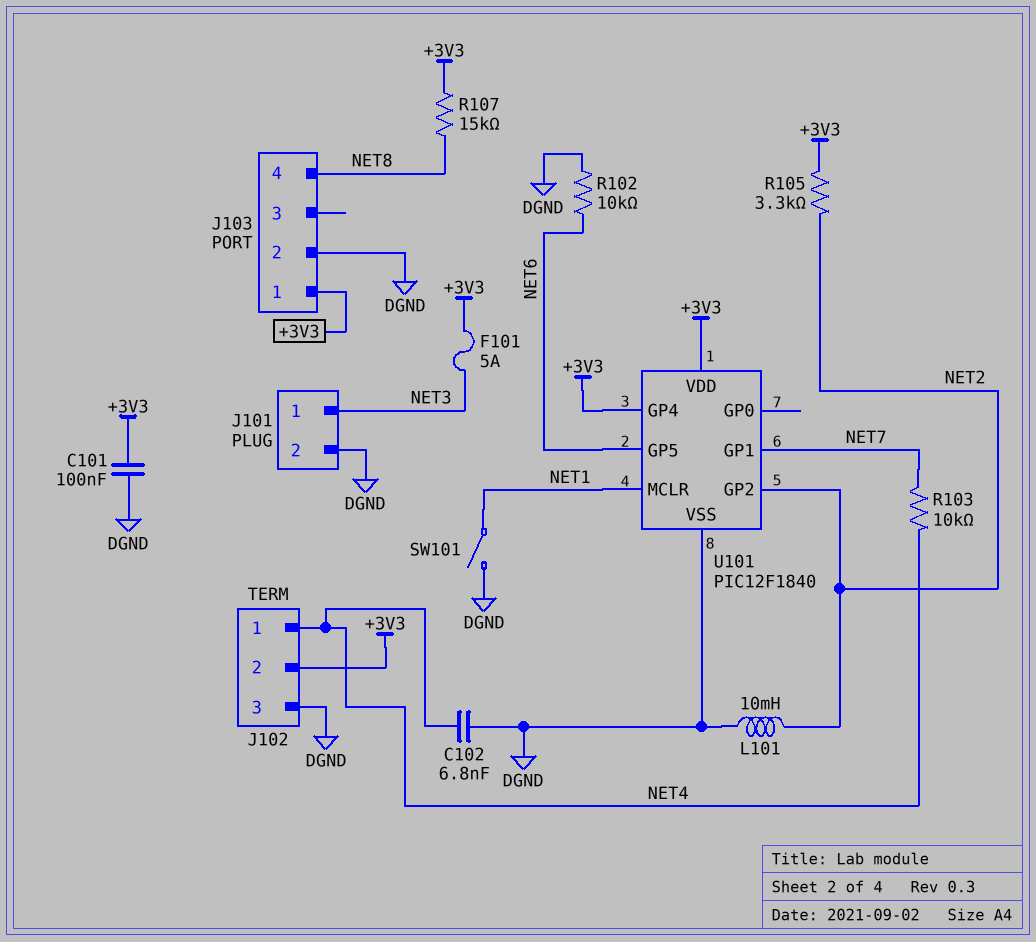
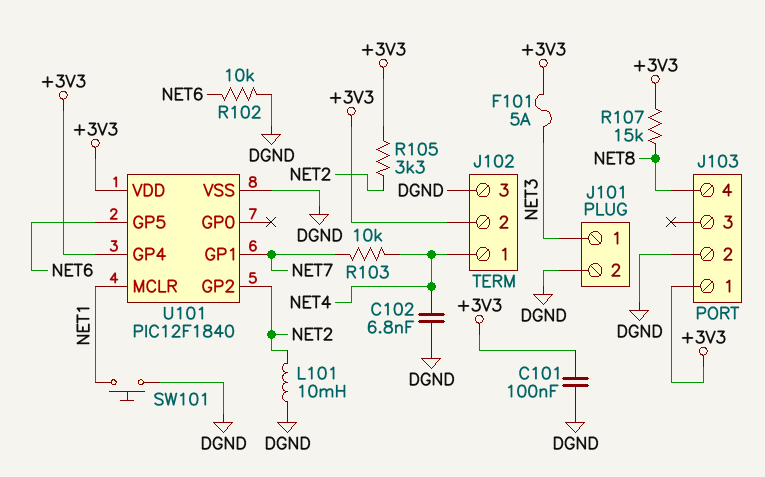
SW101: switch (DGND, NET1) -> button (DGND, NET1)

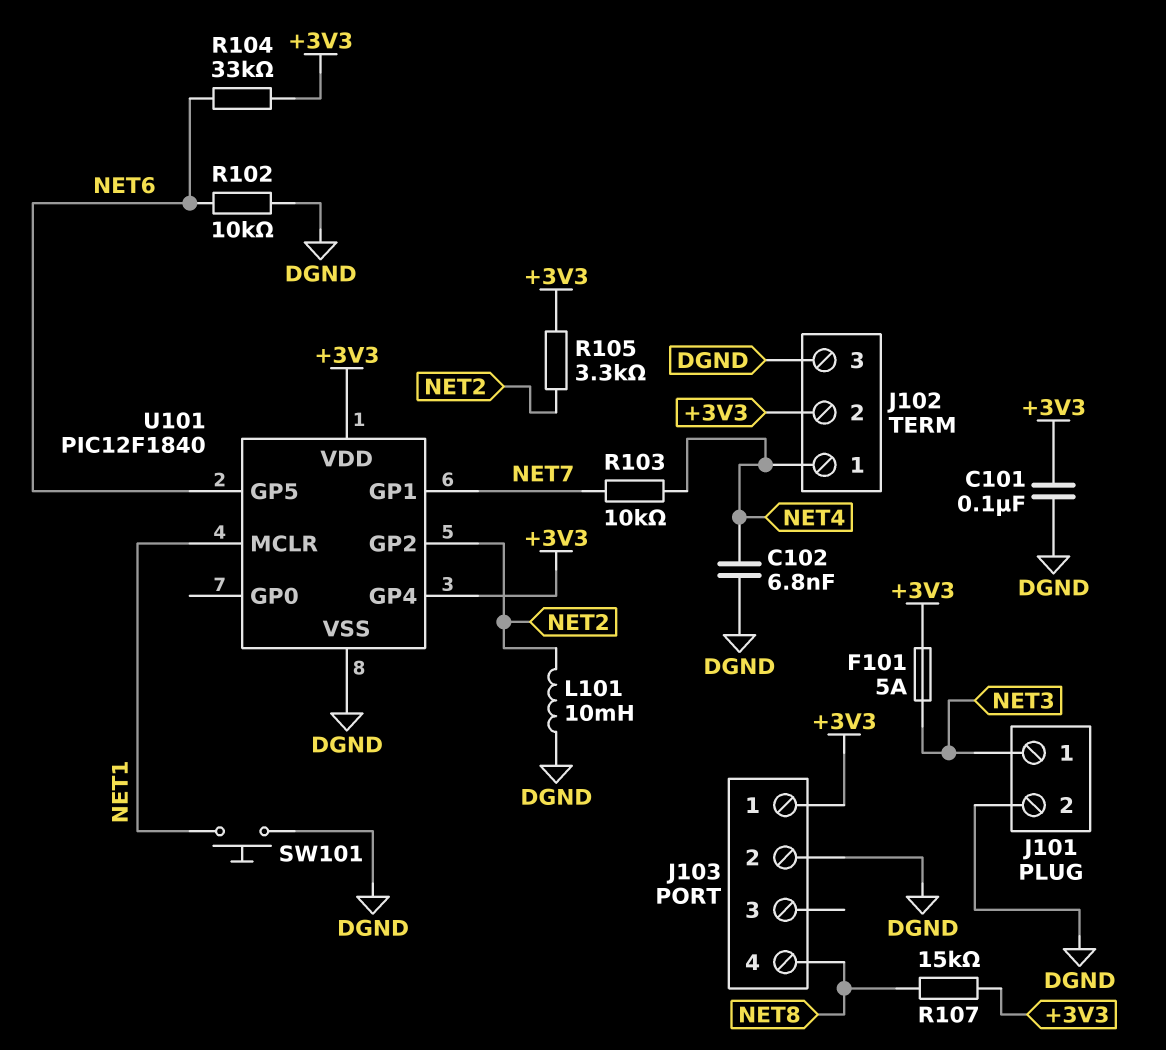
R104: none -> 33k (+3V3, NET6)

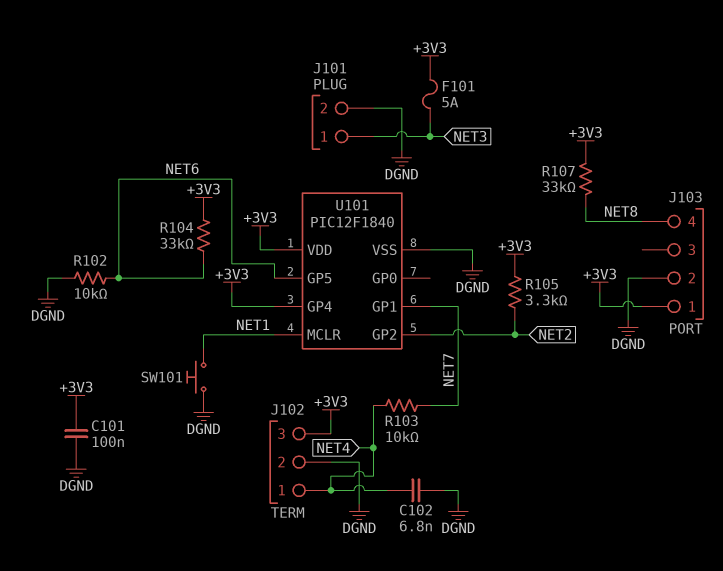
J102 pin 2: +3V3 -> DGND
J102 pin 3: DGND -> +3V3
L101: 10mH (DGND, NET2) -> none
R107: 15k (+3V3, NET8) -> 33k (+3V3, NET8)

